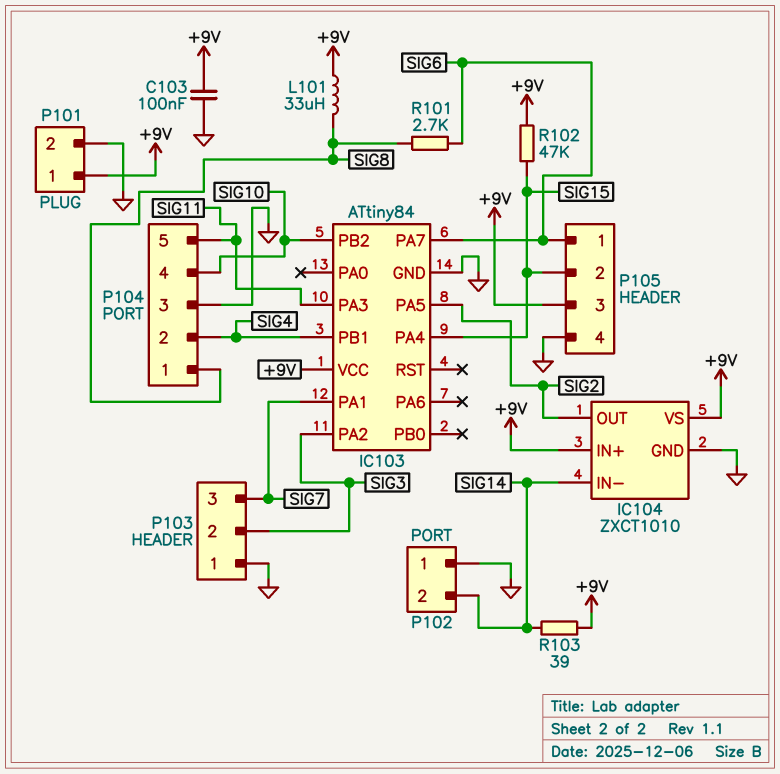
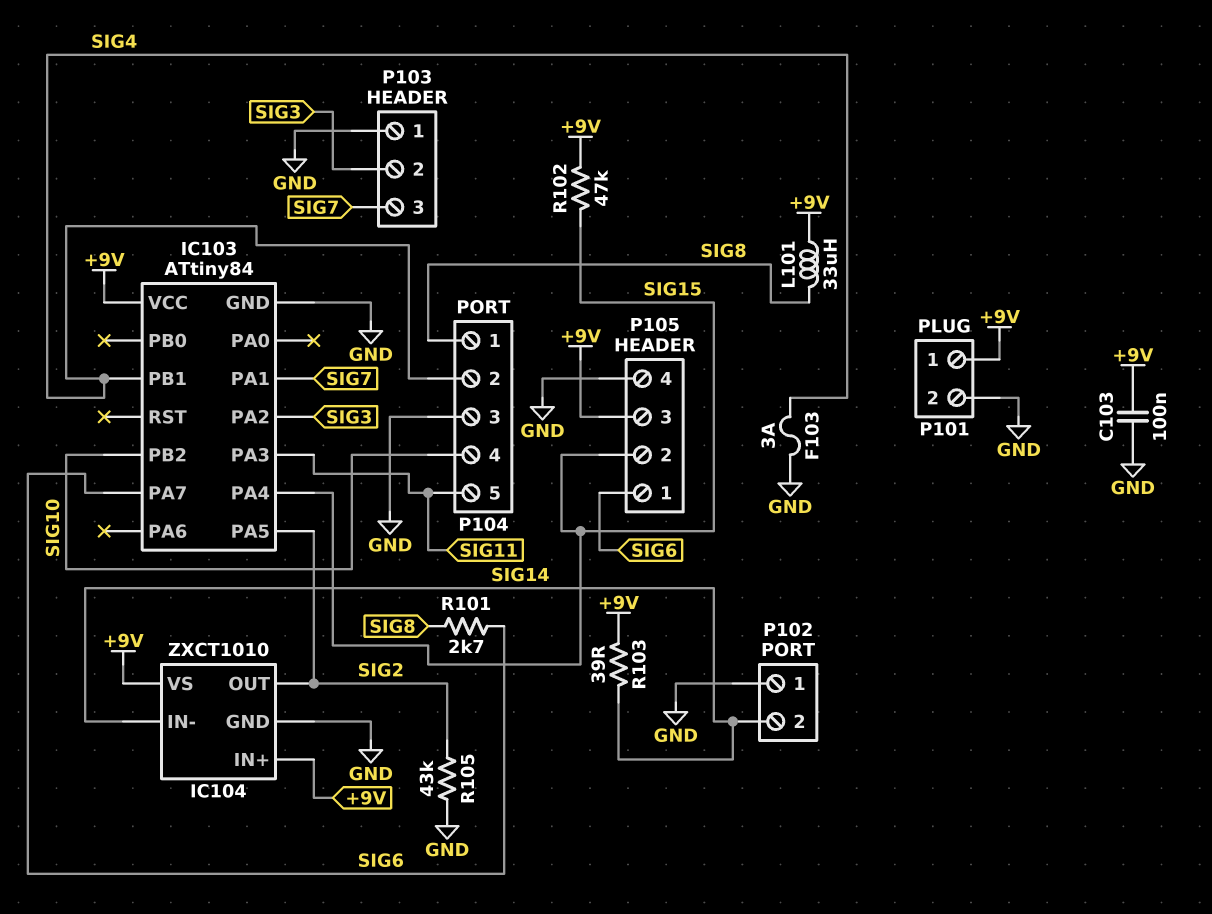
F103: none -> 3A (GND, SIG4)
R105: none -> 43k (GND, SIG2)

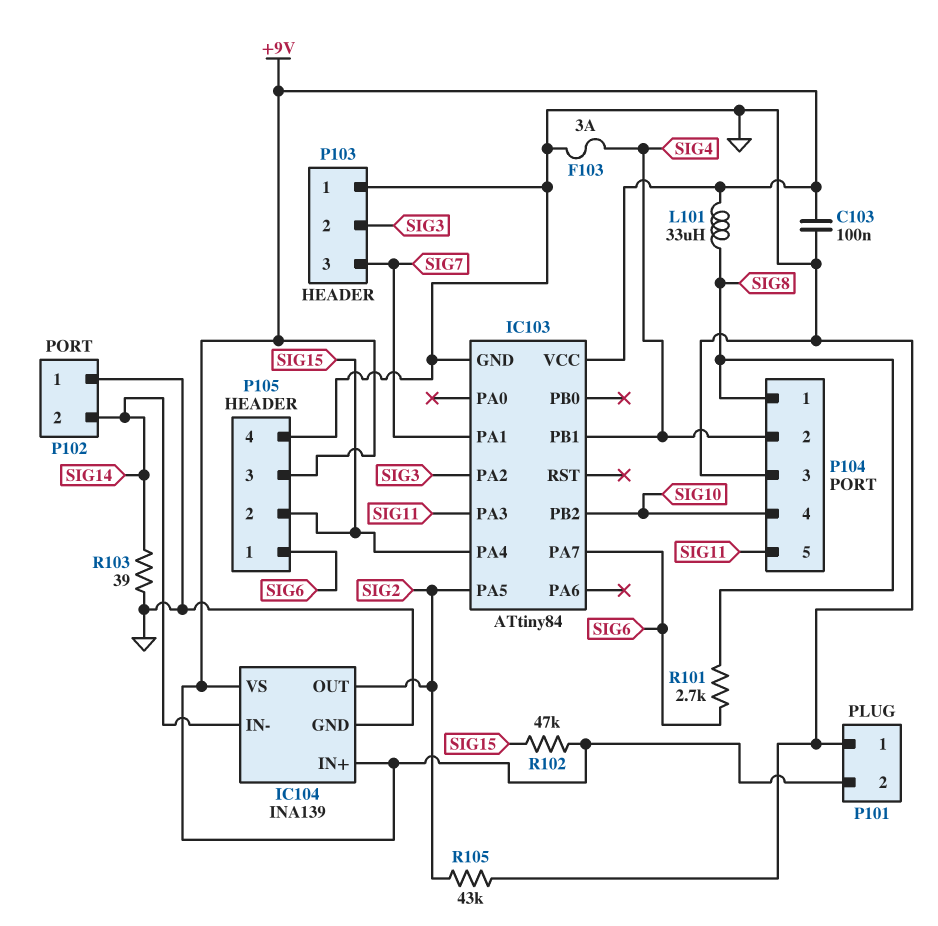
IC104: ZXCT1010 -> INA139
P101 pin 1: +9V -> GND
P101 pin 2: GND -> +9V
R103: 39 (+9V, SIG14) -> 39 (GND, SIG14)

